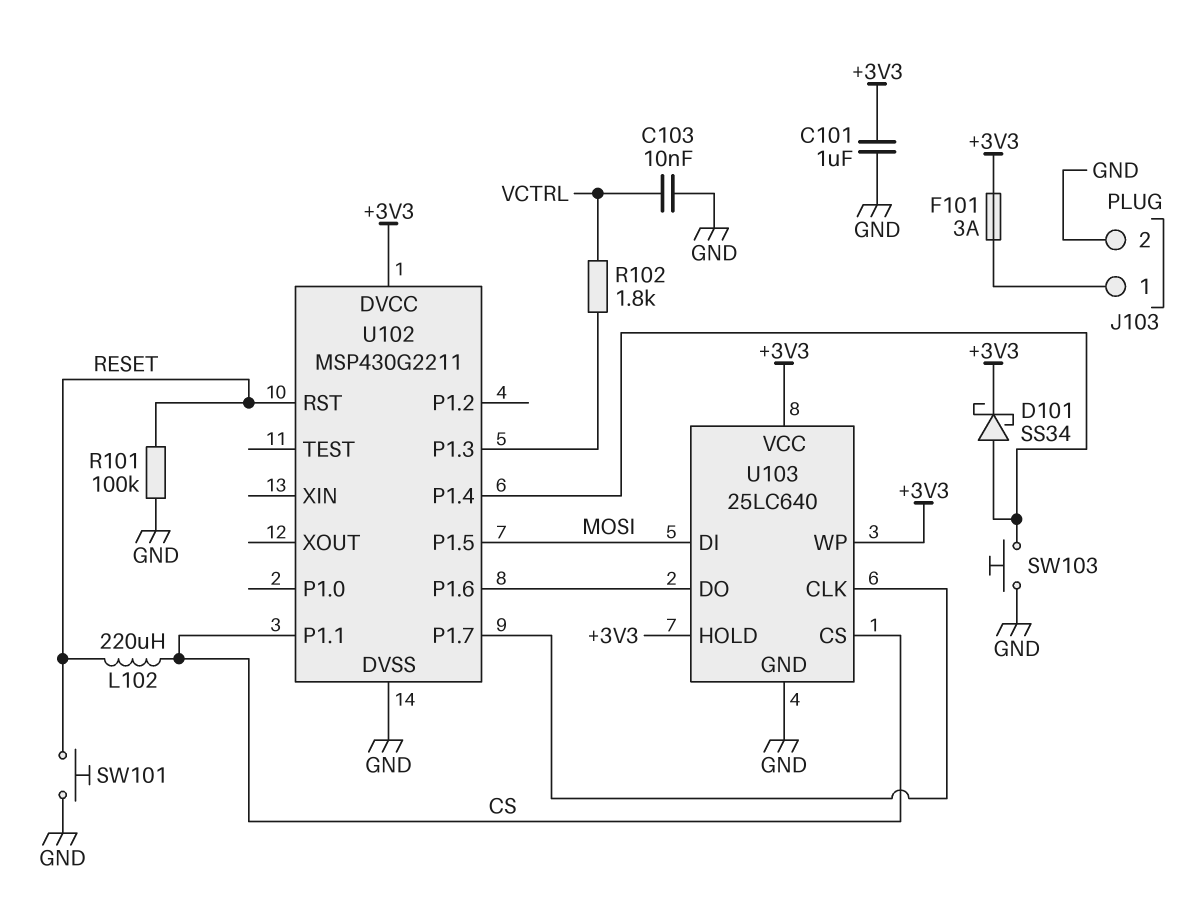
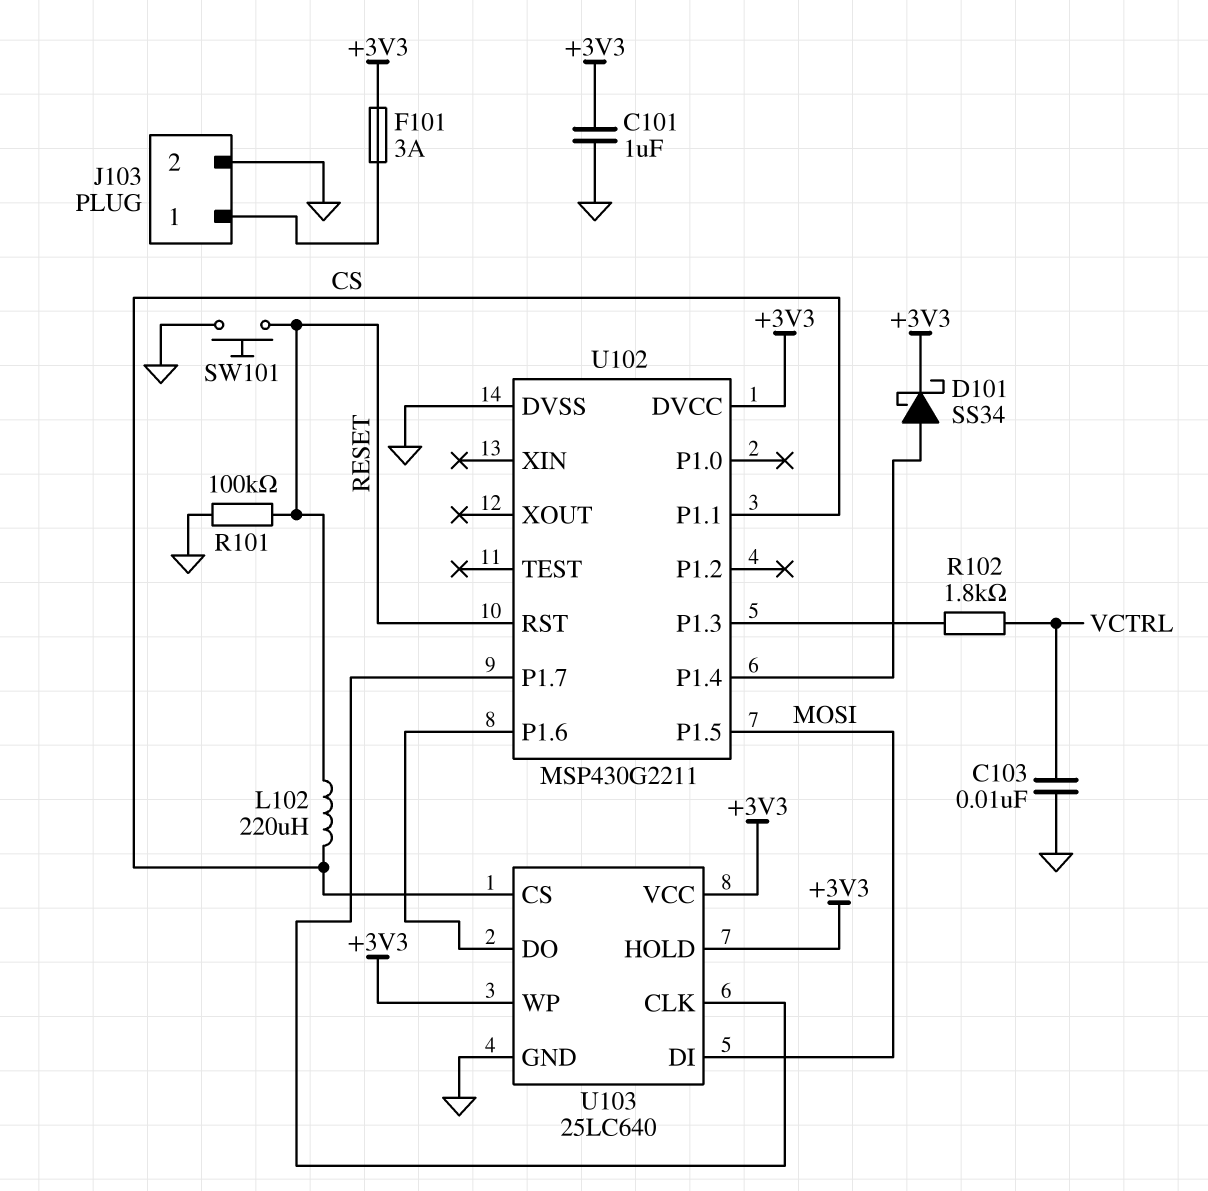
SW103: button (GND, U102/P1.4) -> none

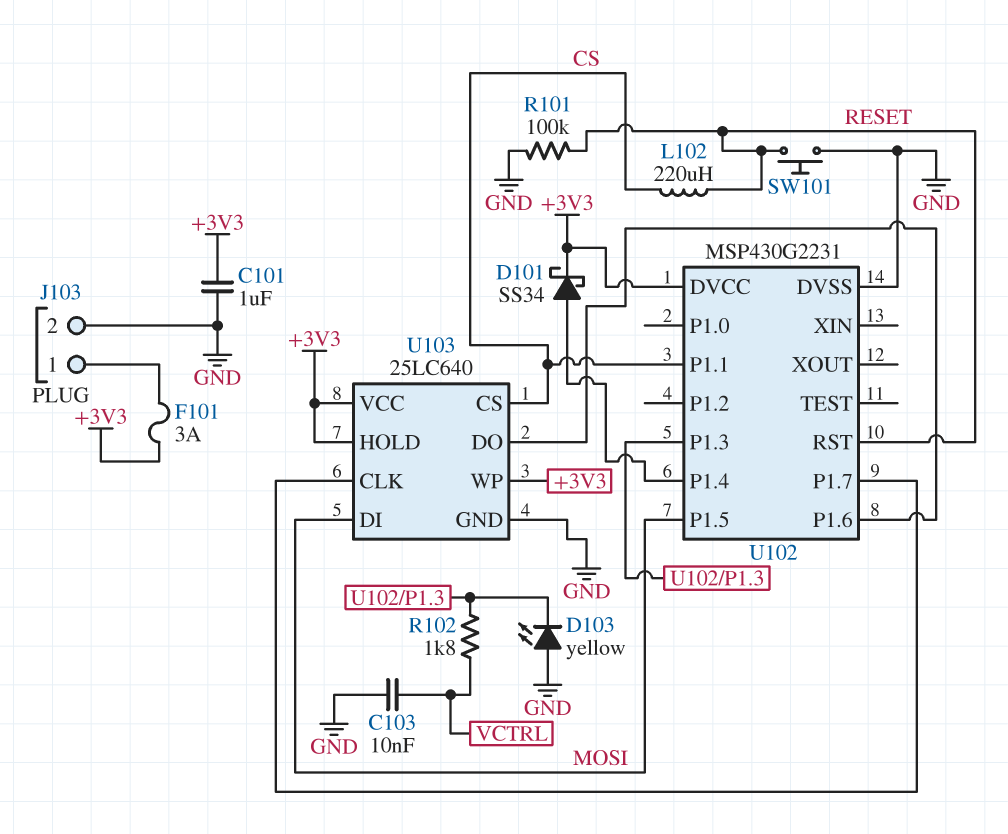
D103: none -> LED yellow (A GND, K U102/P1.3)
U102: MSP430G2211 -> MSP430G2231

